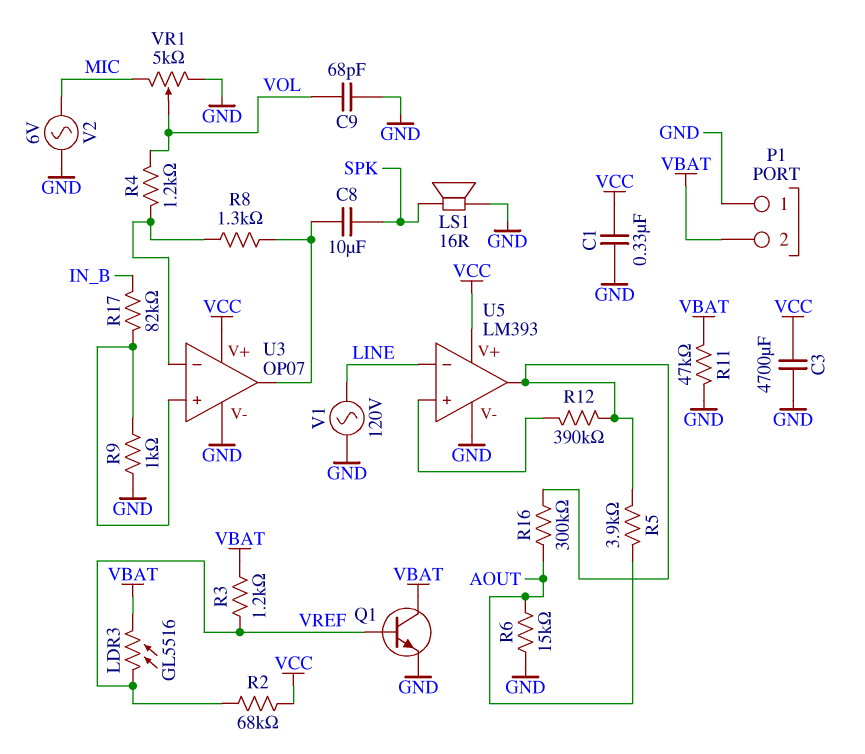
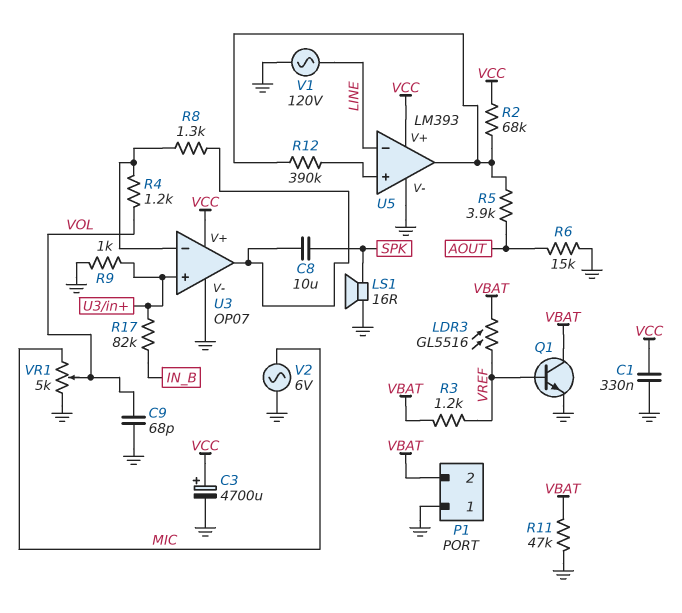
C3: 4700uF (GND, VCC) -> 4700uF (plus VCC, minus GND)
R2: 68k (VCC, VREF) -> 68k (U5/out, VCC)
R16: 300k (AOUT, U5/out) -> none

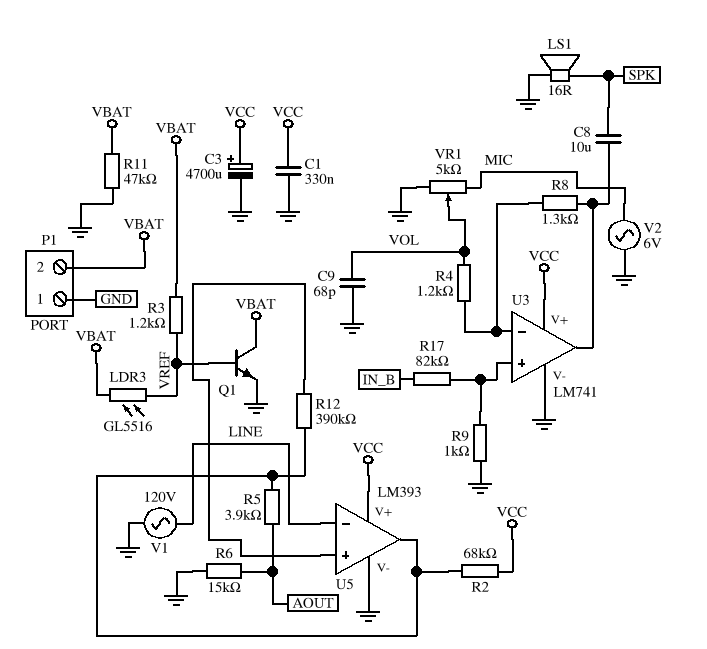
U3: OP07 -> LM741

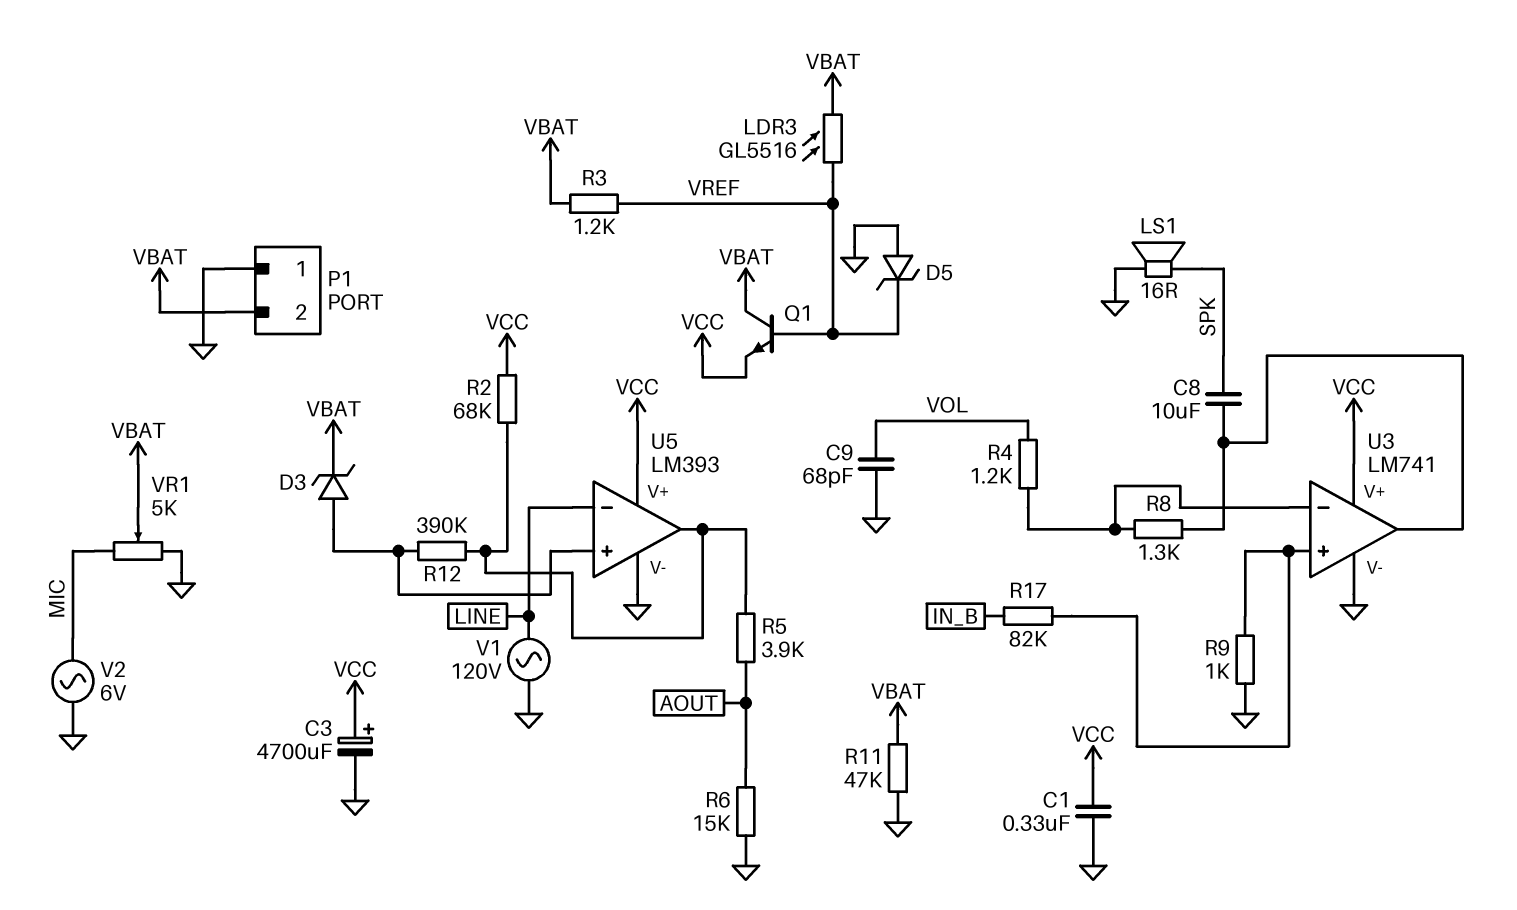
D3: none -> zener (A U5/in+, K VBAT)
D5: none -> zener (A GND, K VREF)
Q1: NPN (B VREF, C VBAT, E GND) -> NPN (B VREF, C VBAT, E VCC)
VR1: 5k (GND, MIC, wiper VOL) -> 5k (GND, MIC, wiper VBAT)

